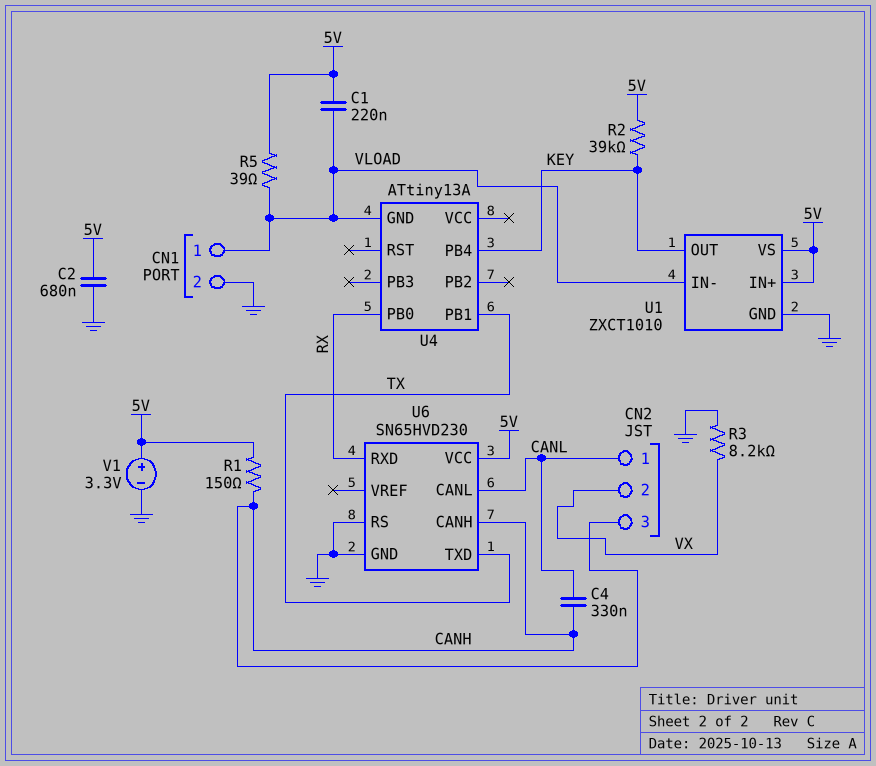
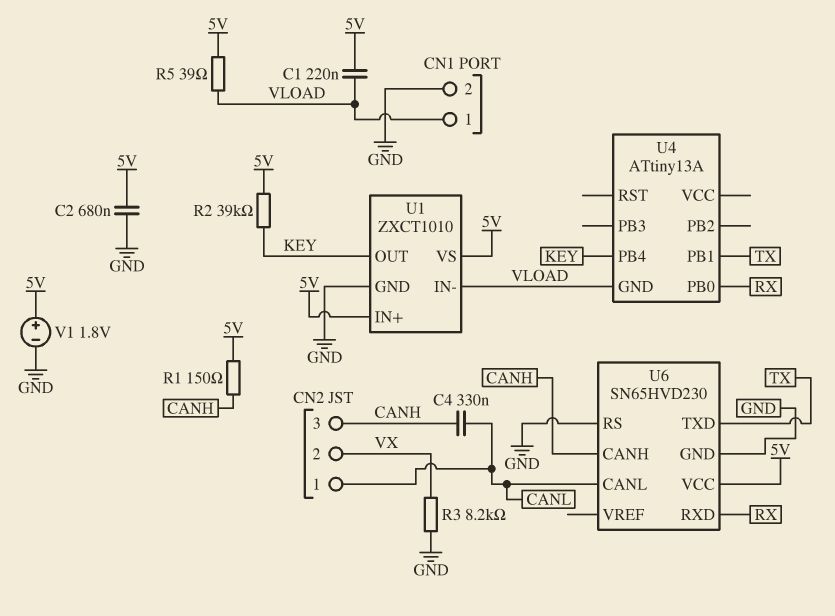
V1: 3.3V (plus 5V, minus GND) -> 1.8V (plus 5V, minus GND)

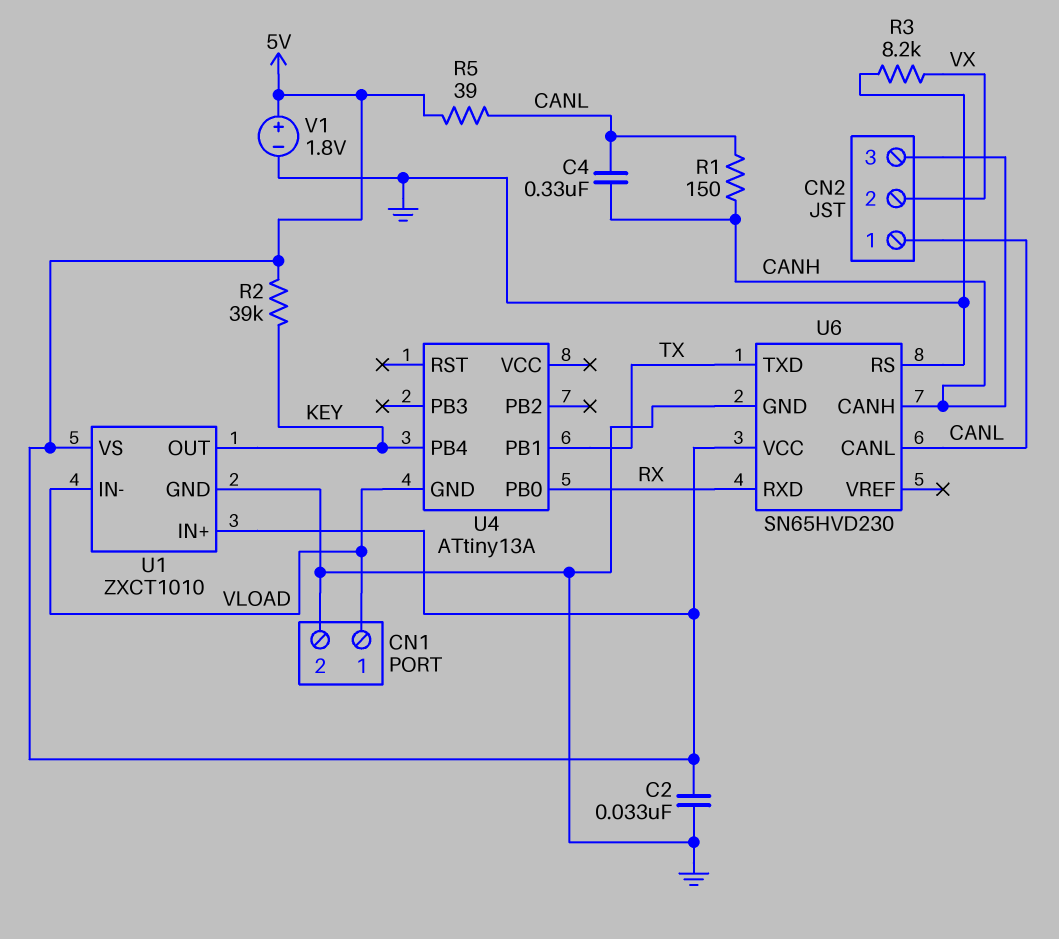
C1: 220nF (5V, VLOAD) -> none
C2: 680nF (5V, GND) -> 33nF (5V, GND)
R1: 150 (5V, CANH) -> 150 (CANH, CANL)
R5: 39 (5V, VLOAD) -> 39 (5V, CANL)

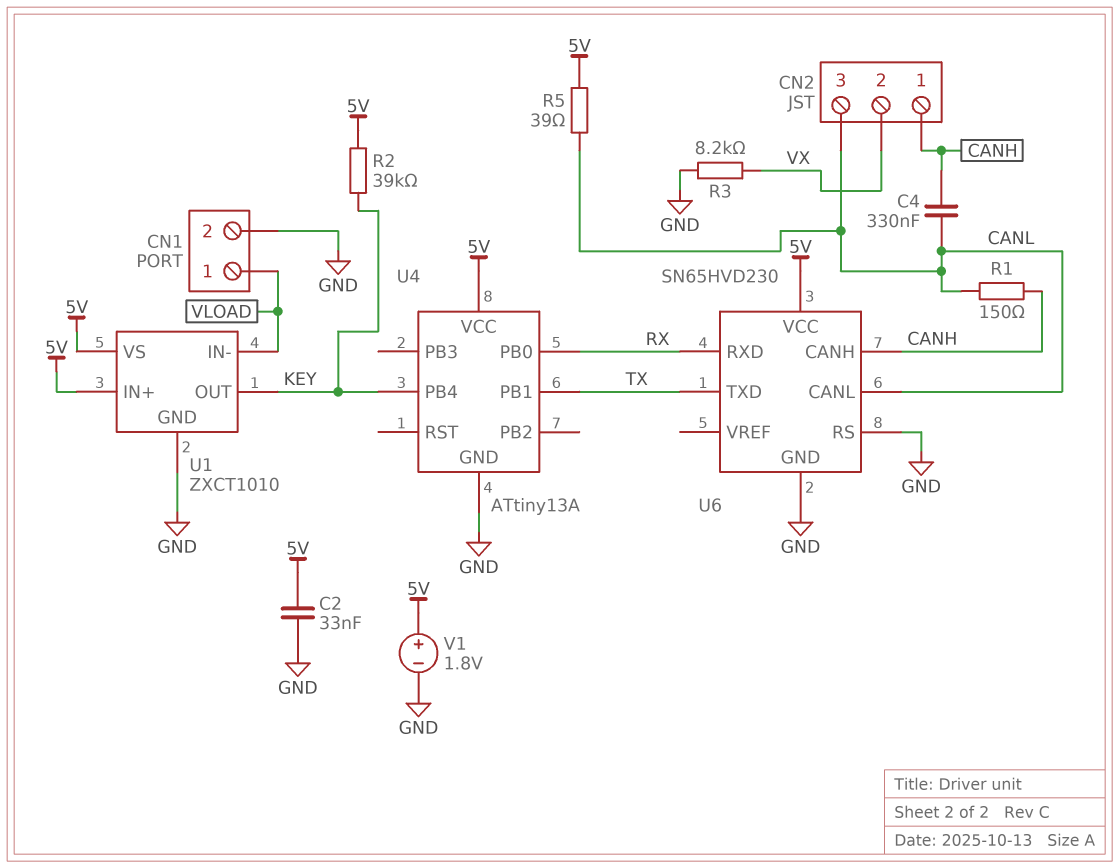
CN2 pin 1: CANL -> CANH
CN2 pin 3: CANH -> CANL
U4 pin GND: VLOAD -> GND
U4 pin VCC: none -> 5V

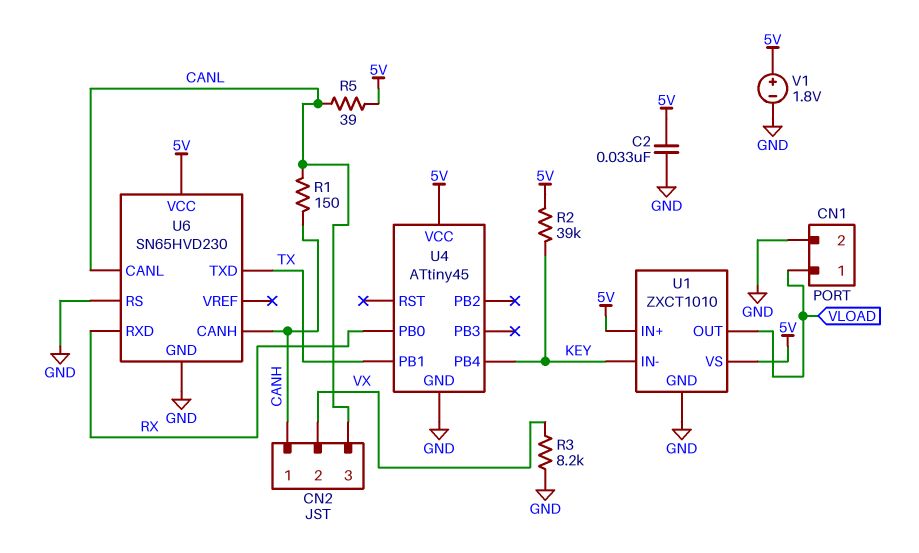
C4: 330nF (CANH, CANL) -> none
U1 pin IN-: VLOAD -> KEY
U1 pin OUT: KEY -> VLOAD
U4: ATtiny13A -> ATtiny45

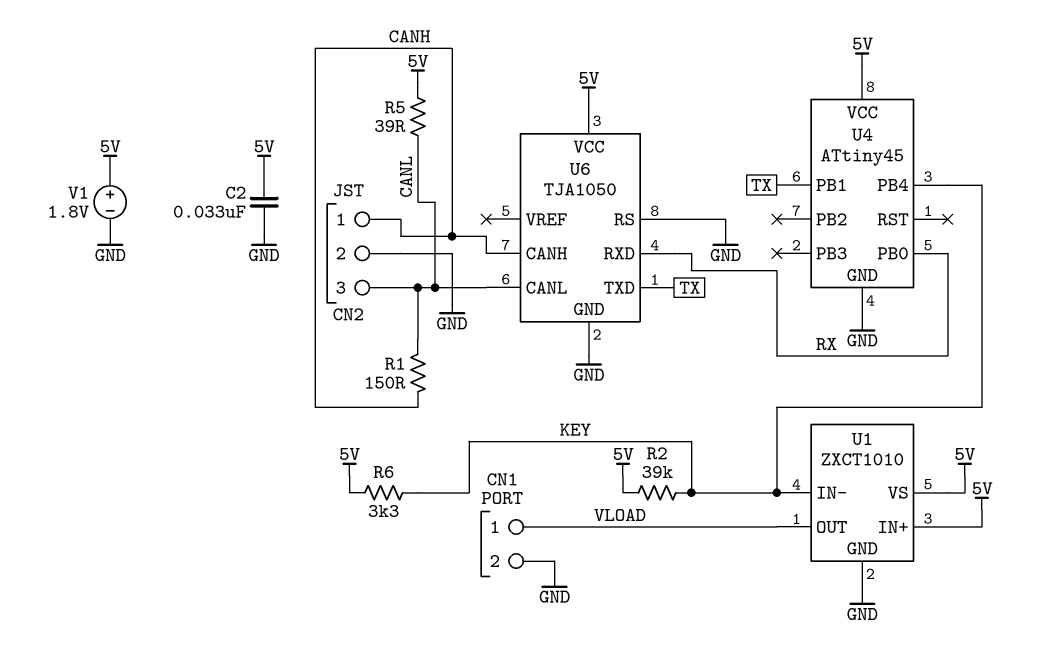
CN2 pin 2: VX -> GND
R3: 8.2k (GND, VX) -> none
R6: none -> 3.3k (5V, KEY)
U6: SN65HVD230 -> TJA1050

